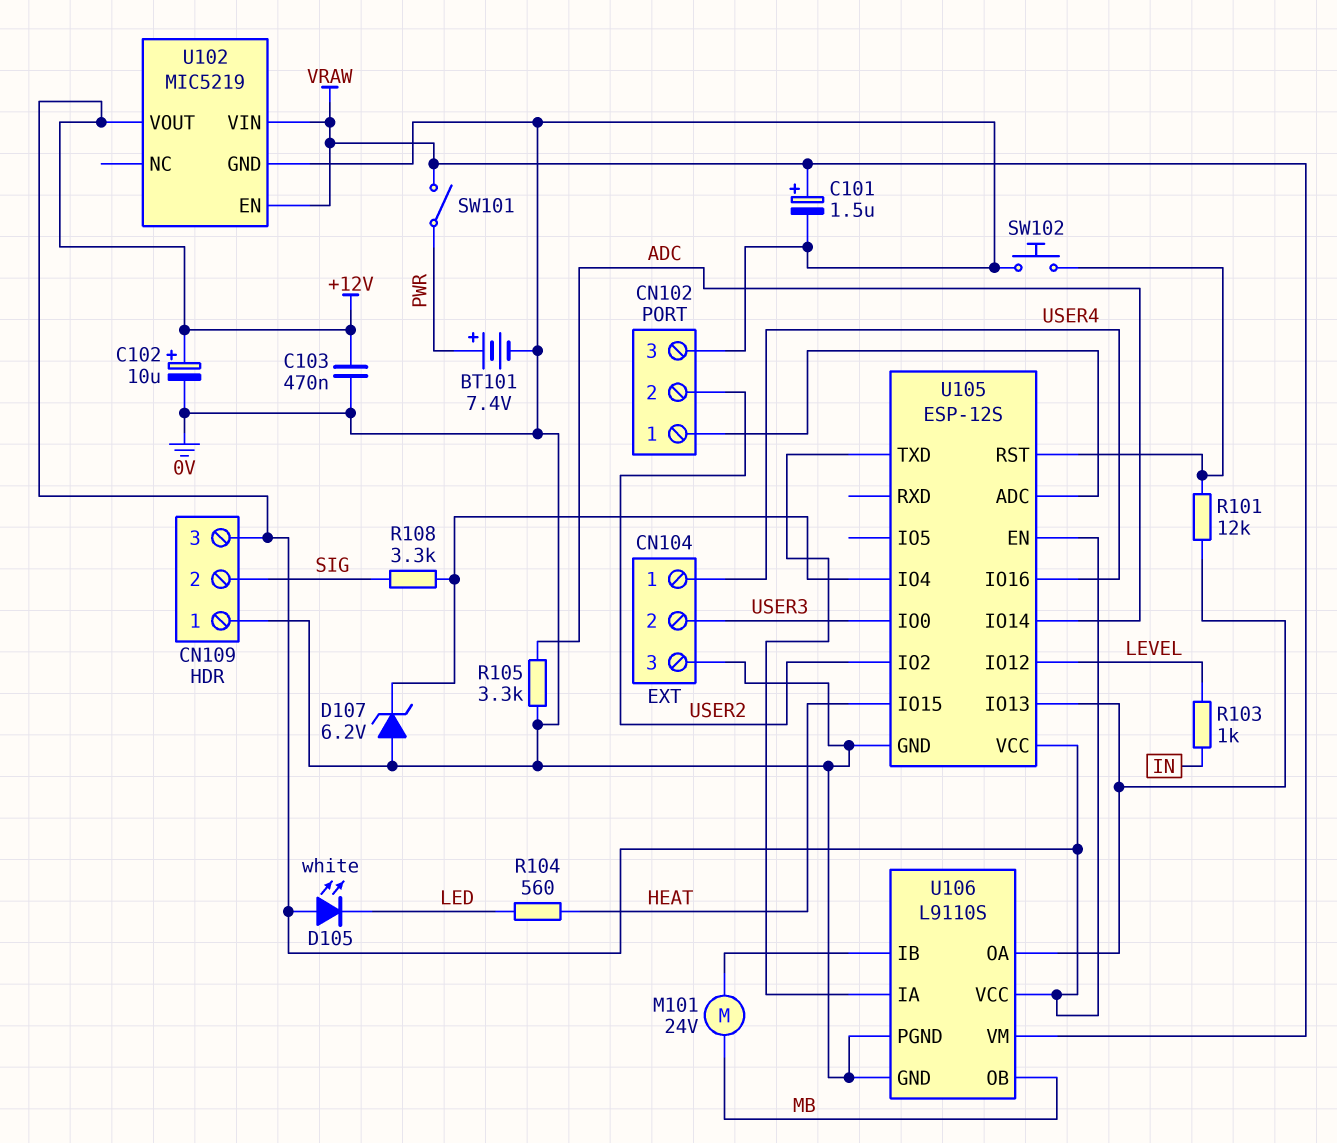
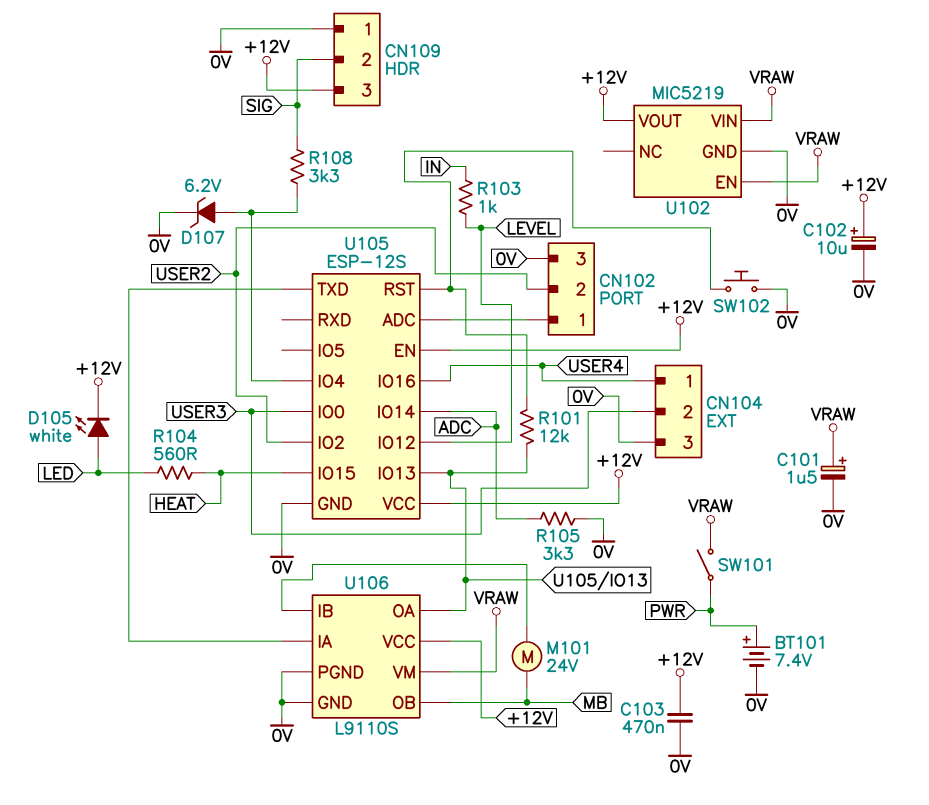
D105: LED white (A +12V, K LED) -> LED white (A LED, K +12V)
D107: zener 6.2V (A 0V, K U105/IO4) -> zener 6.2V (A U105/IO4, K 0V)

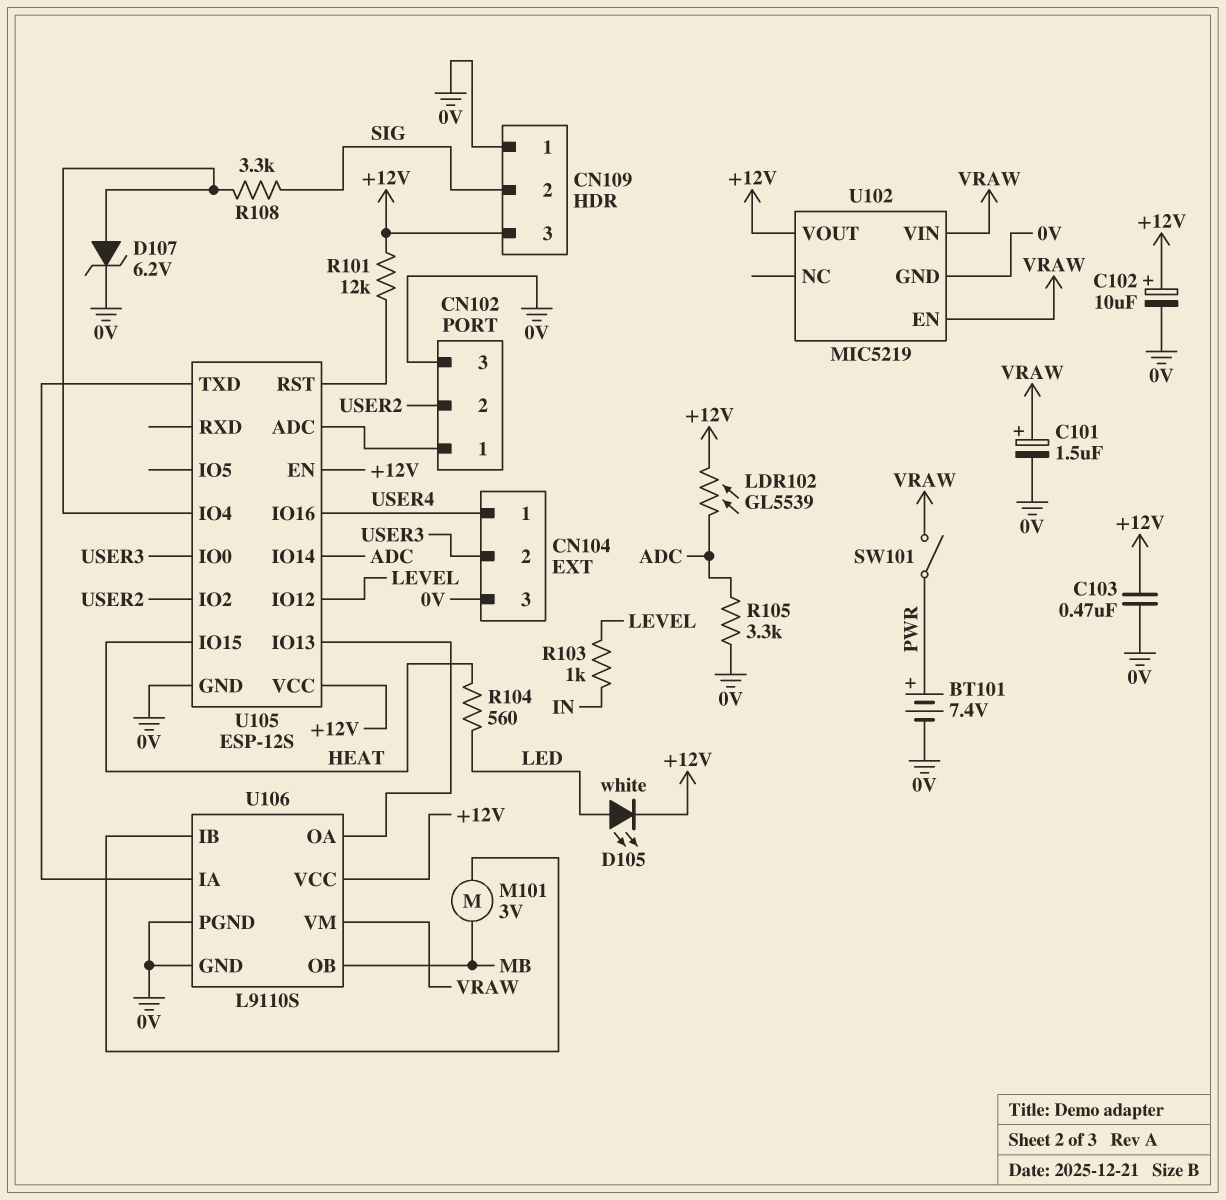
LDR102: none -> GL5539 (+12V, ADC)
M101: motor 24V (MB, U106/IB) -> motor 3V (MB, U106/IB)
R101: 12k (U105/IO13, U105/RST) -> 12k (+12V, U105/RST)
SW102: button (0V, U105/RST) -> none

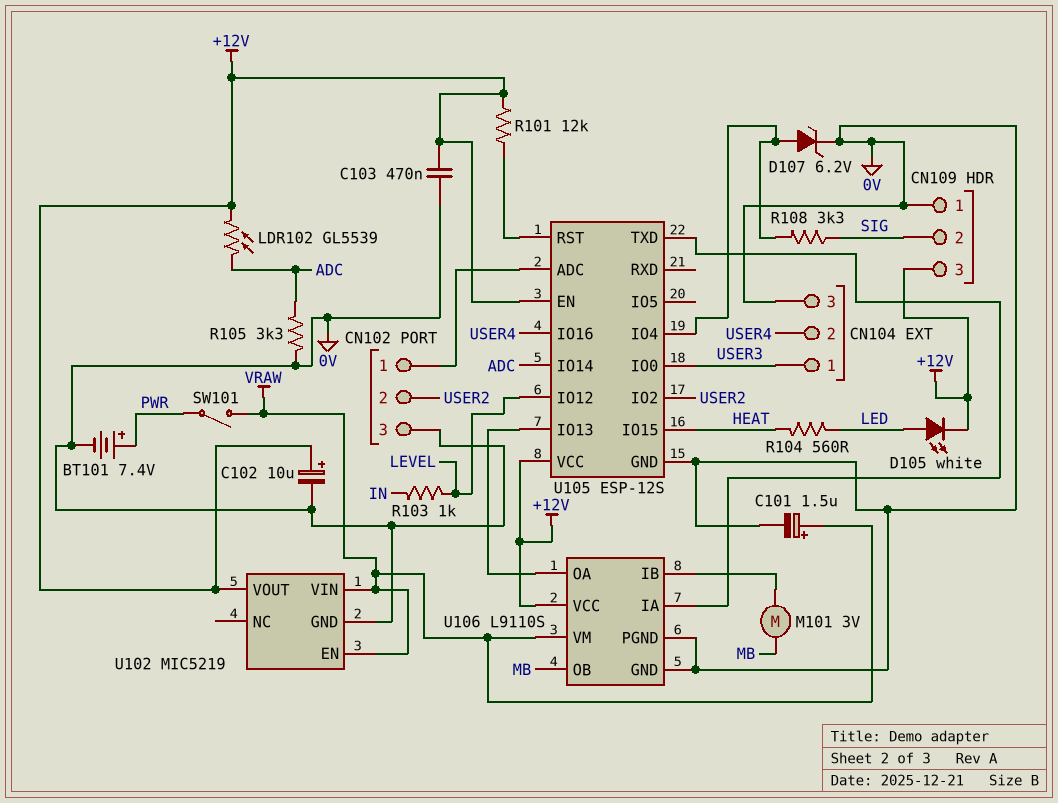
CN104 pin 1: USER4 -> USER3
CN104 pin 2: USER3 -> USER4

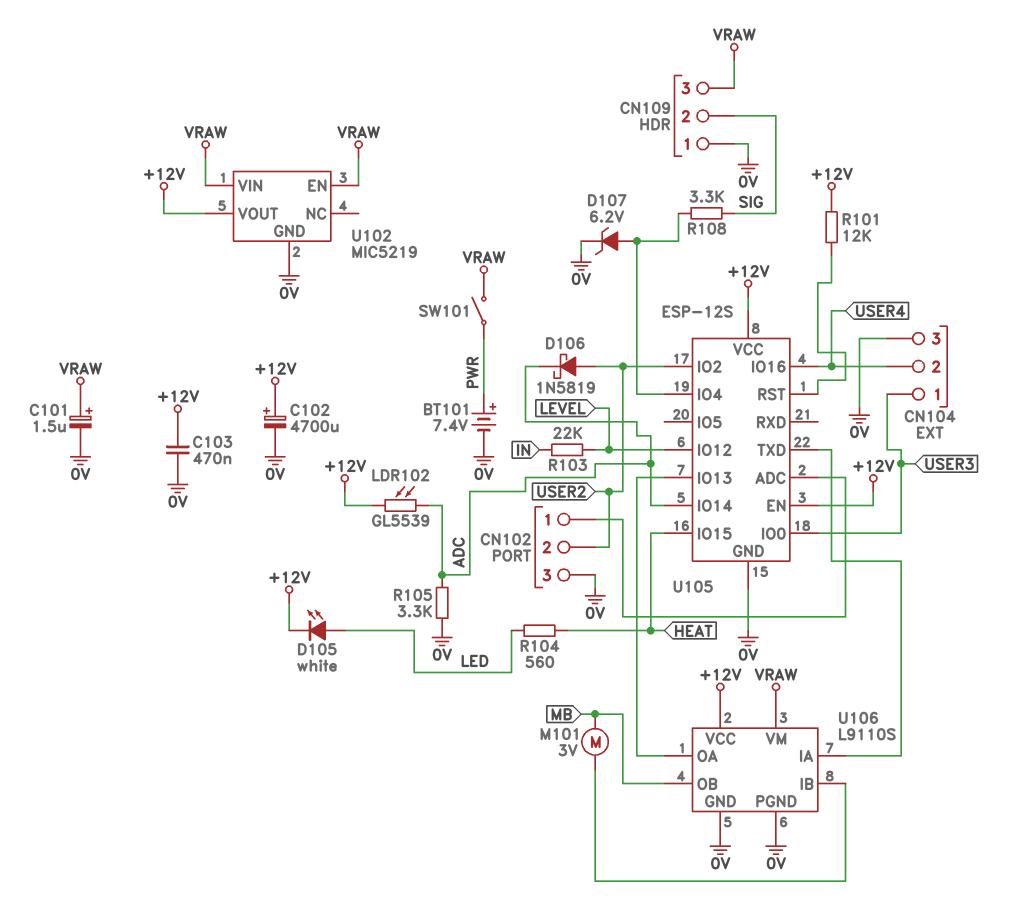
C102: 10uF (plus +12V, minus 0V) -> 4700uF (plus +12V, minus 0V)
CN109 pin 3: +12V -> VRAW
D106: none -> schottky 1N5819 (A USER2, K ADC)
R103: 1k (IN, LEVEL) -> 22k (IN, LEVEL)

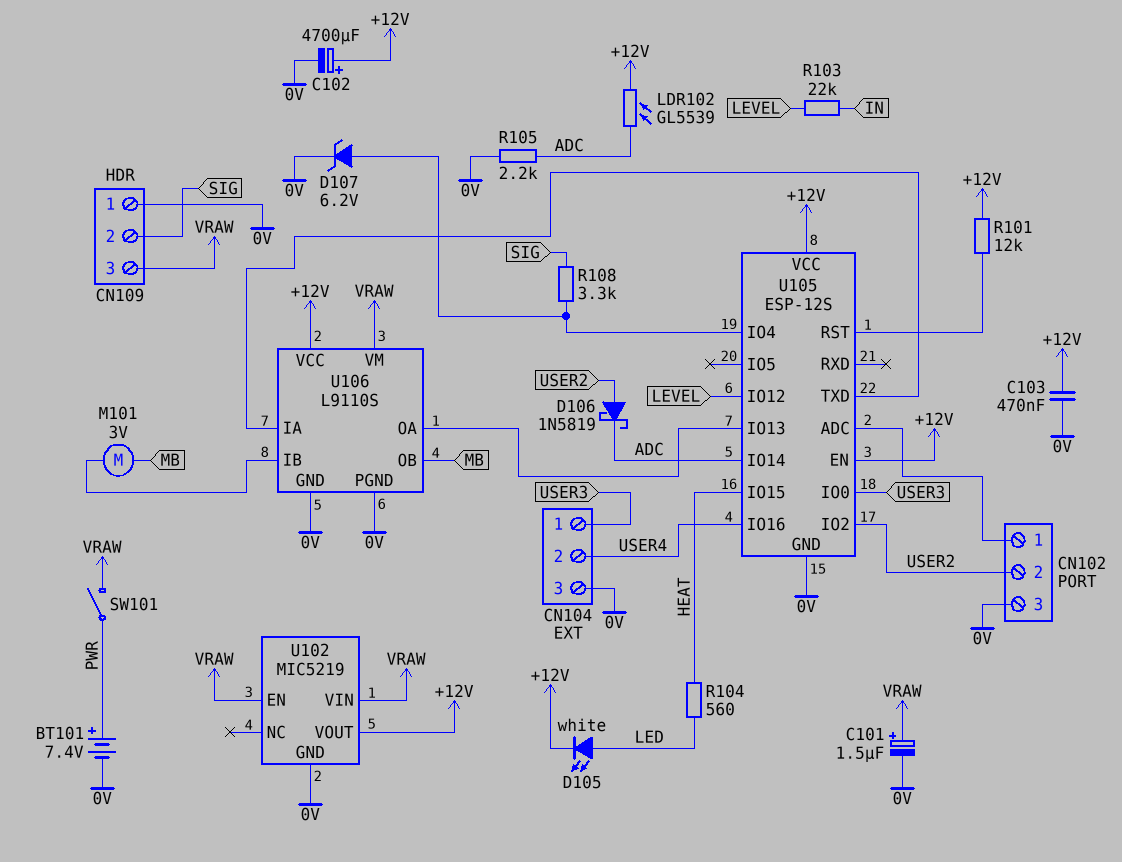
R105: 3.3k (0V, ADC) -> 2.2k (0V, ADC)

